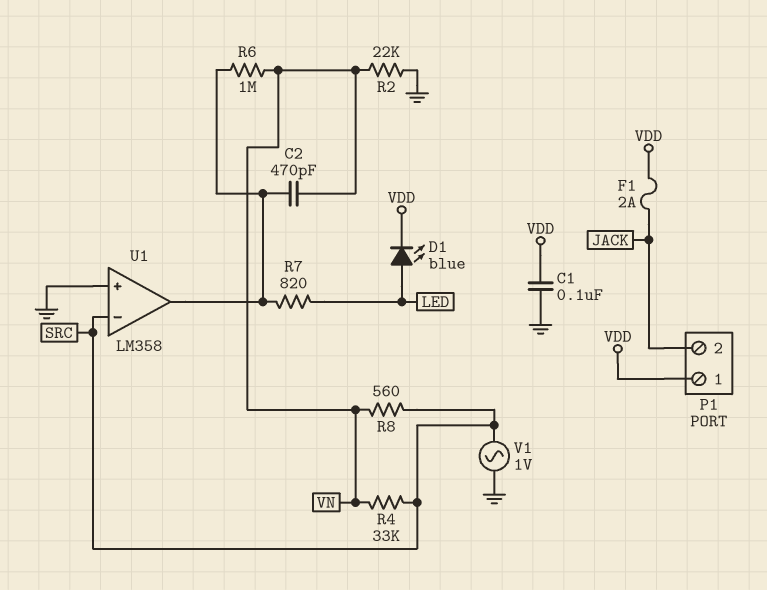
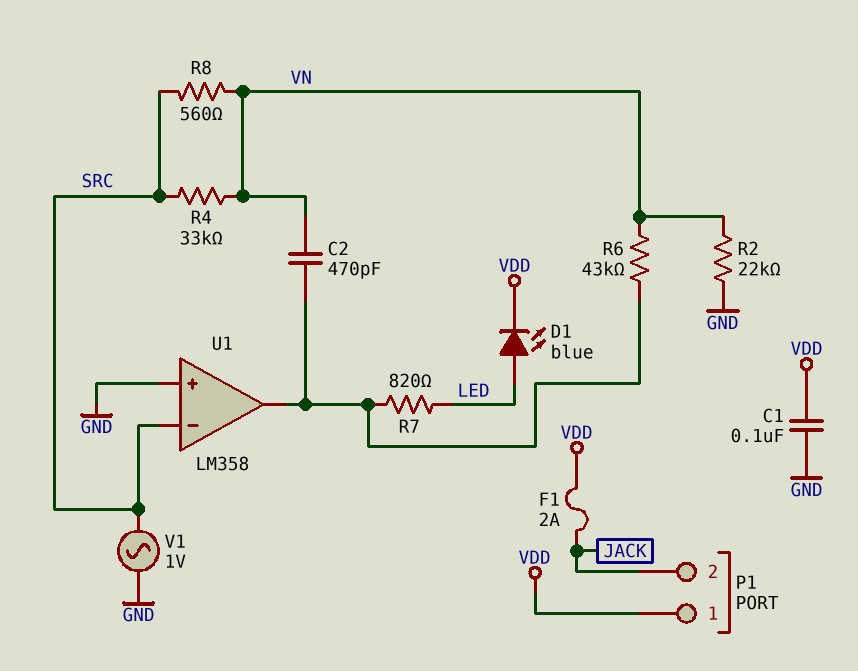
R6: 1M (U1/out, VN) -> 43k (U1/out, VN)

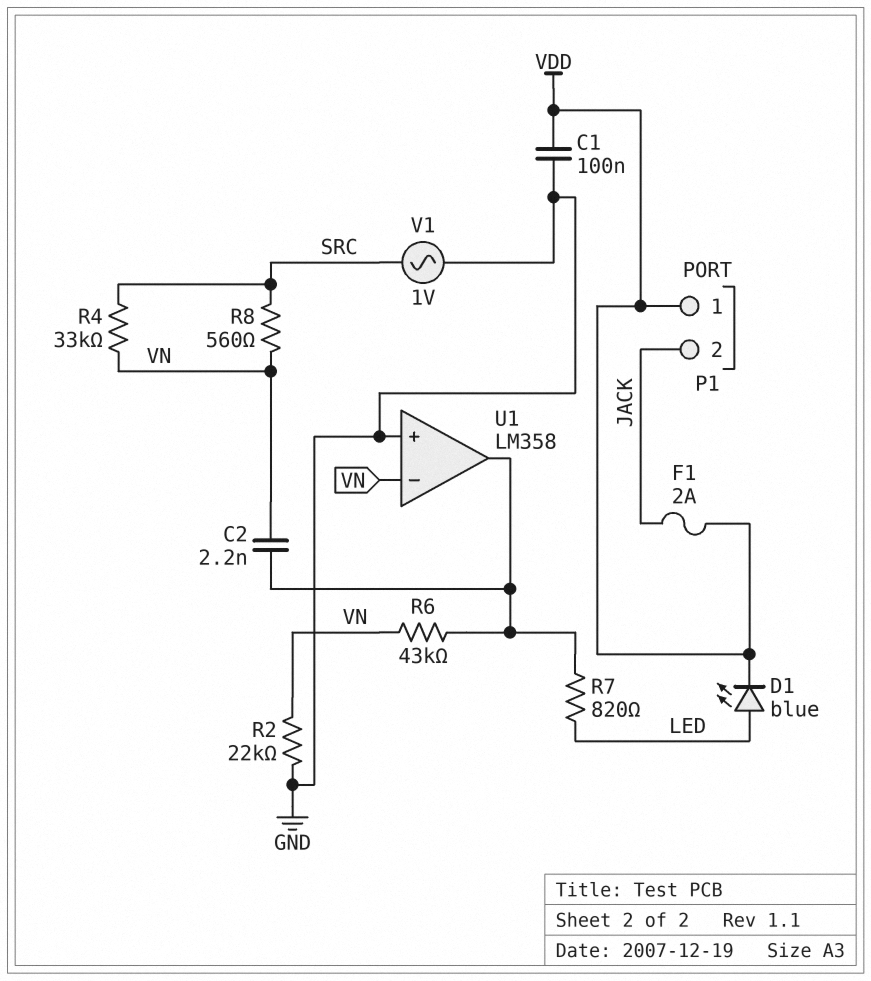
C2: 470pF (U1/out, VN) -> 2.2nF (U1/out, VN)
U1 pin in-: SRC -> VN

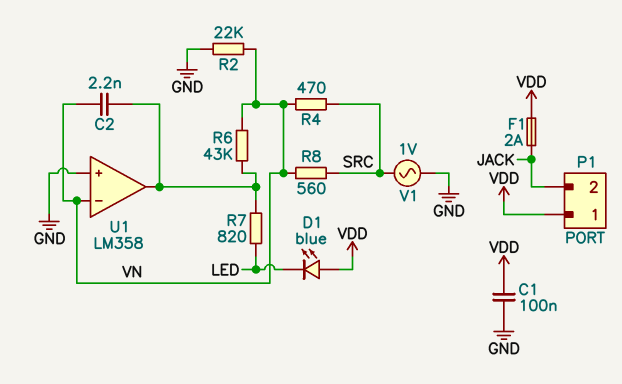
D1: LED blue (A LED, K VDD) -> LED blue (A VDD, K LED)
R4: 33k (SRC, VN) -> 470 (SRC, VN)

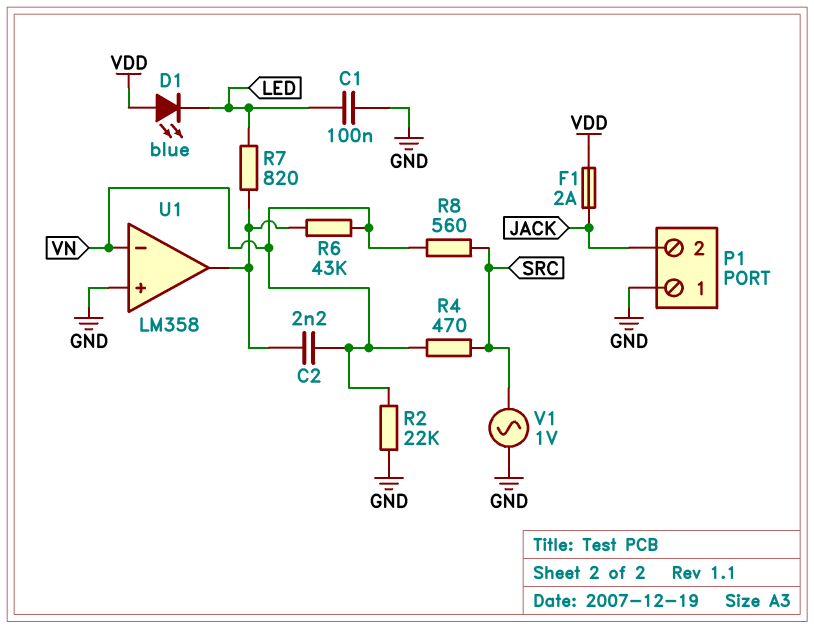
C1: 100nF (GND, VDD) -> 100nF (GND, LED)
P1 pin 1: VDD -> GND

